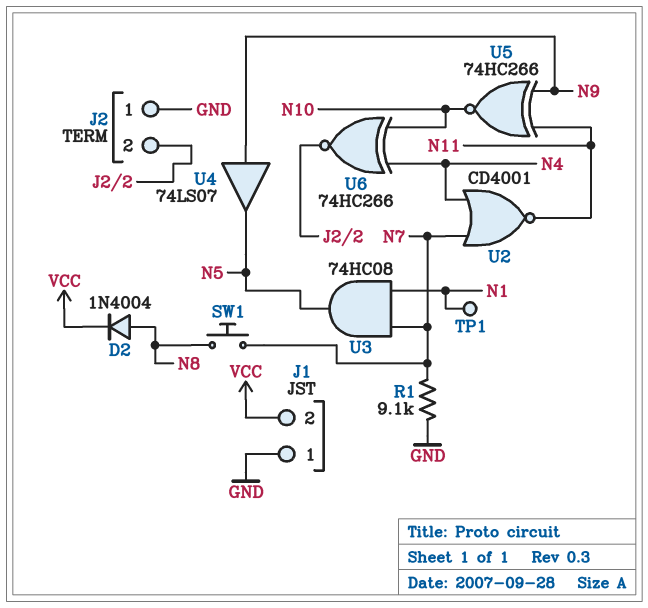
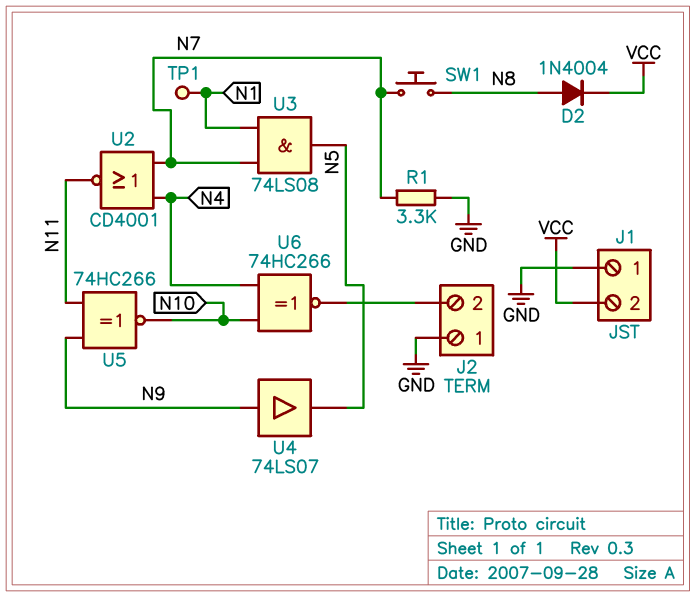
R1: 9.1k (GND, N7) -> 3.3k (GND, N7)
U3: AND 74HC08 (in N1, in N7, out N5) -> AND 74LS08 (in N1, in N7, out N5)

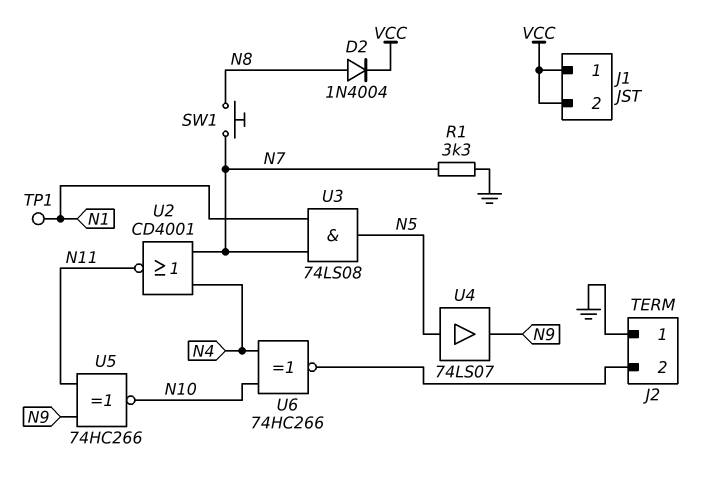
J1 pin 1: GND -> VCC
U4: buffer 74LS07 (in N9, out N5) -> buffer 74LS07 (in N5, out N9)

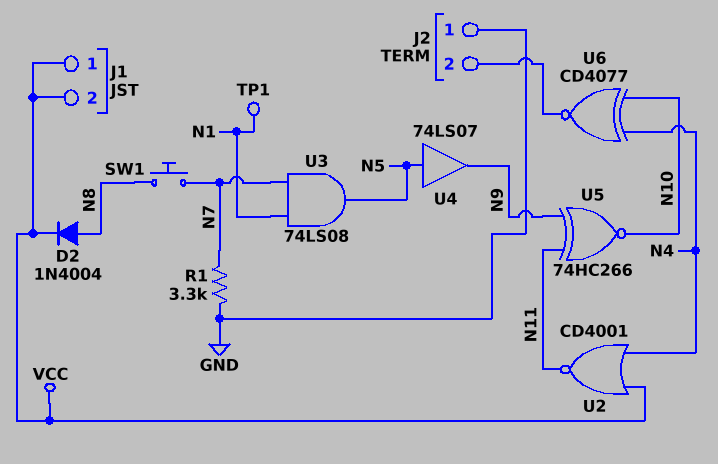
U2: NOR CD4001 (in N4, in N7, out N11) -> NOR CD4001 (in N4, in VCC, out N11)
U6: XNOR 74HC266 (in N4, in N10, out J2/2) -> XNOR CD4077 (in N4, in N10, out J2/2)

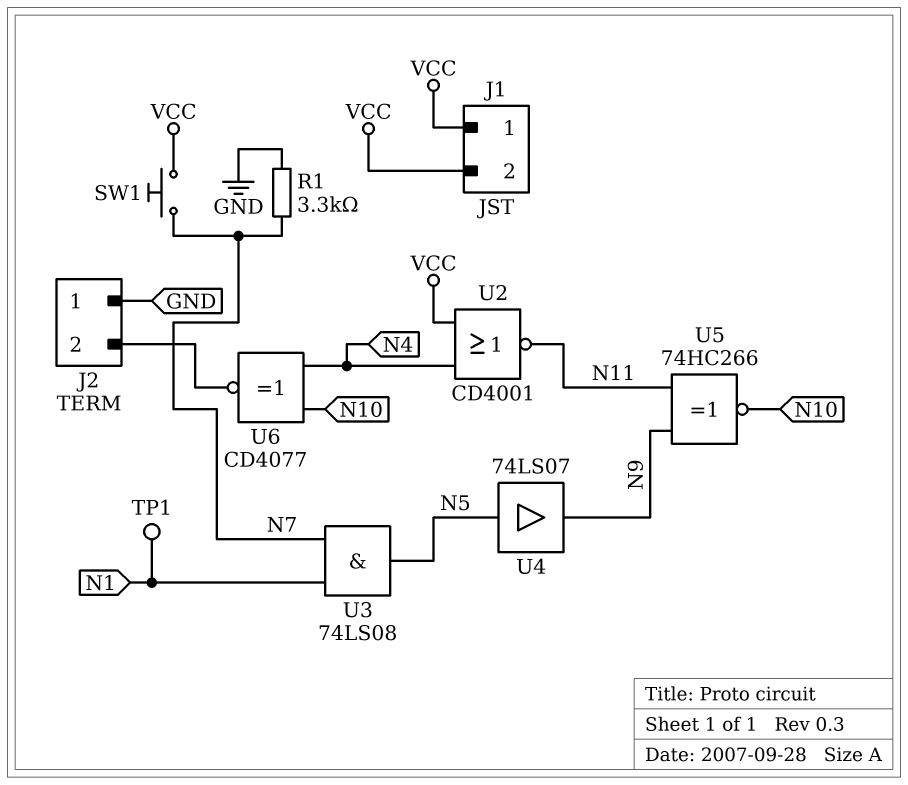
D2: diode 1N4004 (A N8, K VCC) -> none
SW1: button (N7, N8) -> button (N7, VCC)

